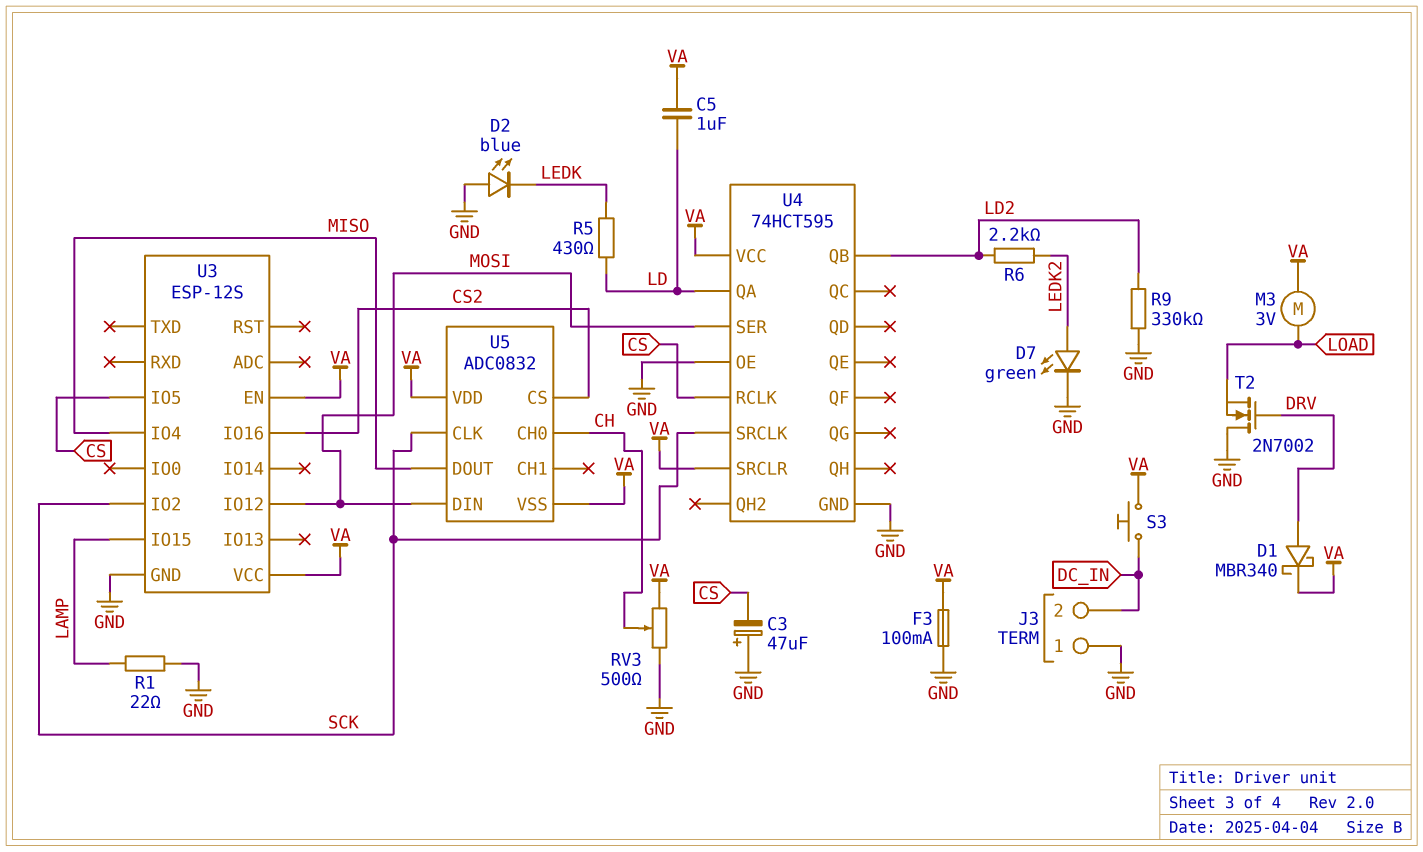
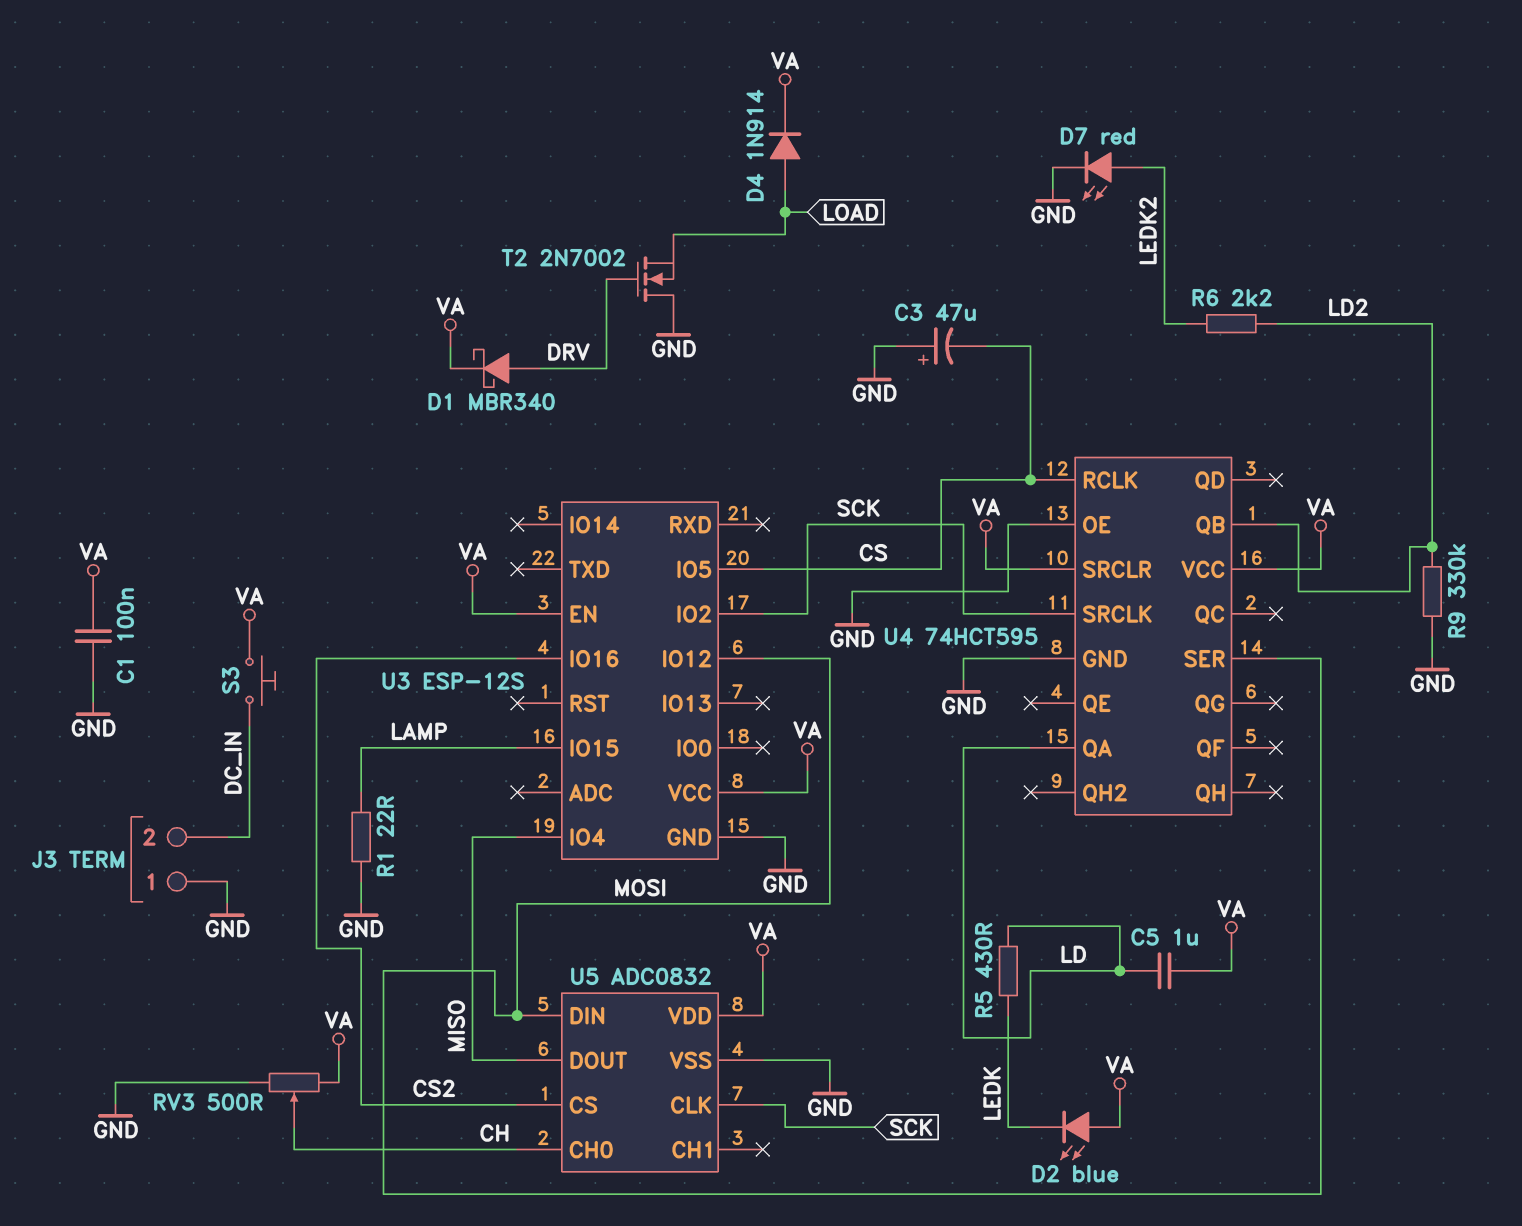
C1: none -> 100nF (GND, VA)
D2: LED blue (A GND, K LEDK) -> LED blue (A VA, K LEDK)
D4: none -> diode 1N914 (A LOAD, K VA)
D7: LED green (A LEDK2, K GND) -> LED red (A LEDK2, K GND)
F3: 100mA (GND, VA) -> none
M3: motor 3V (LOAD, VA) -> none
U5 pin VSS: VA -> GND

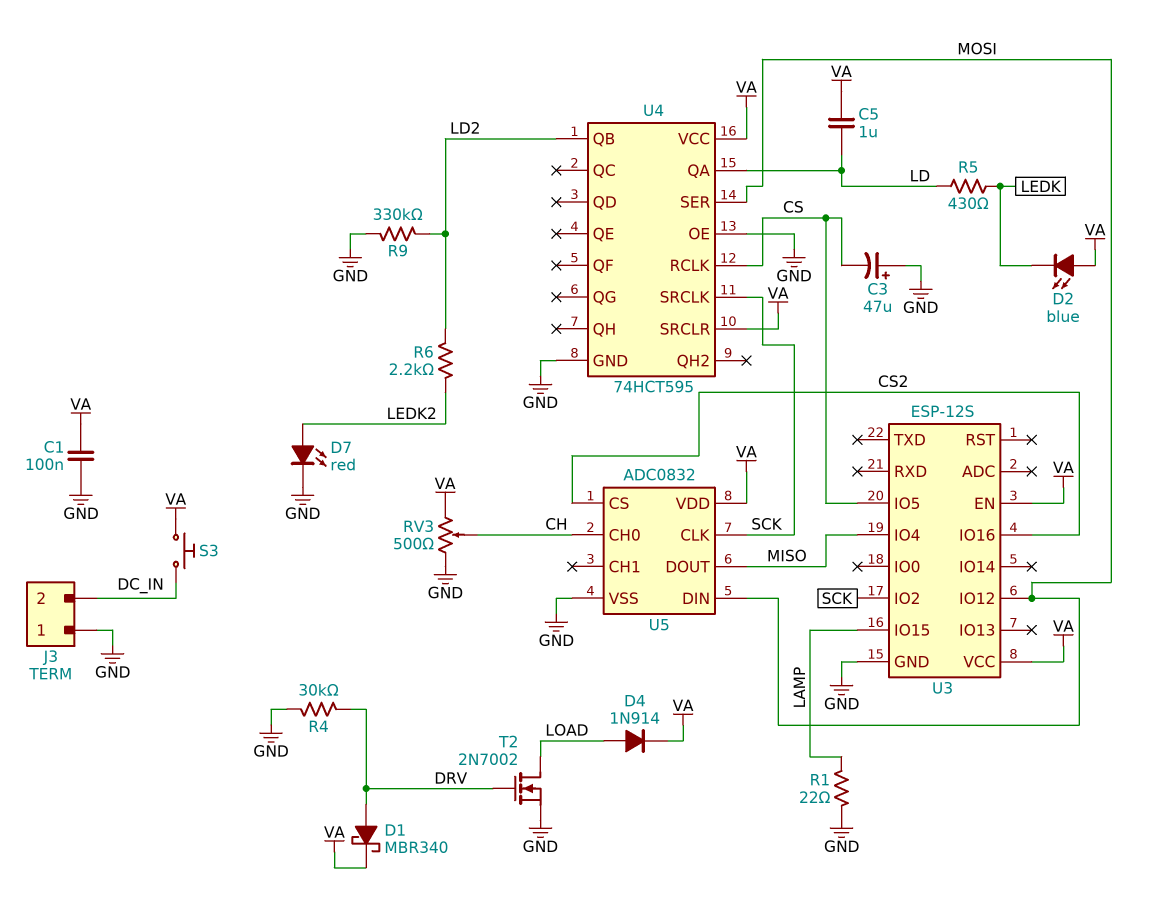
R4: none -> 30k (DRV, GND)
T2: NMOS 2N7002 (G DRV, D GND, S LOAD) -> NMOS 2N7002 (G DRV, D LOAD, S GND)

